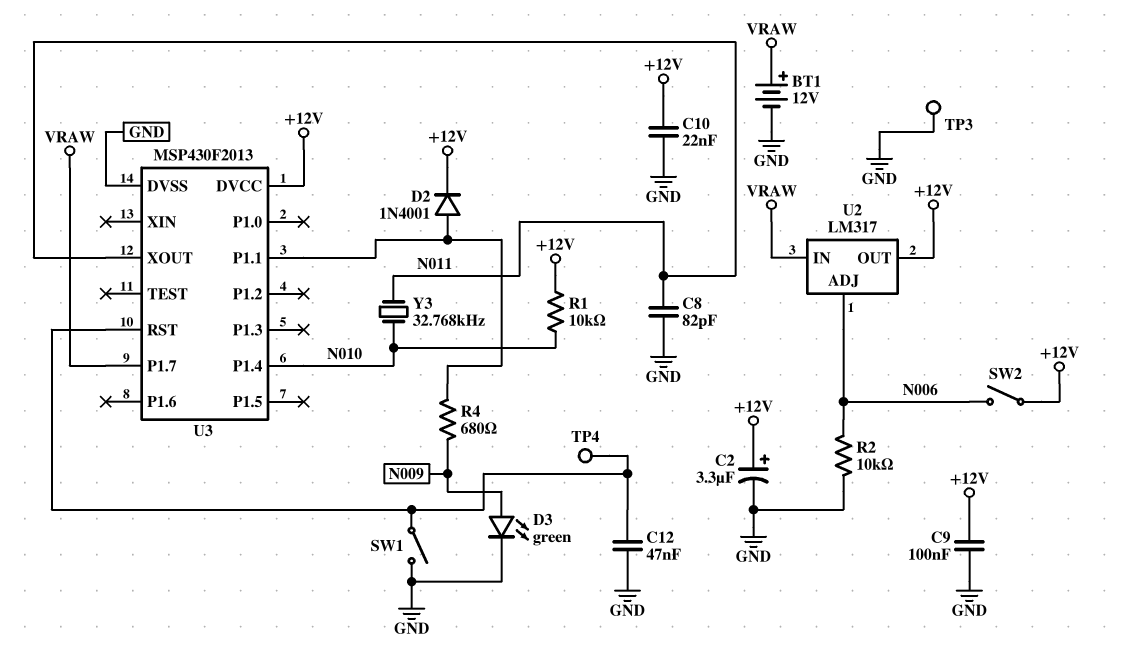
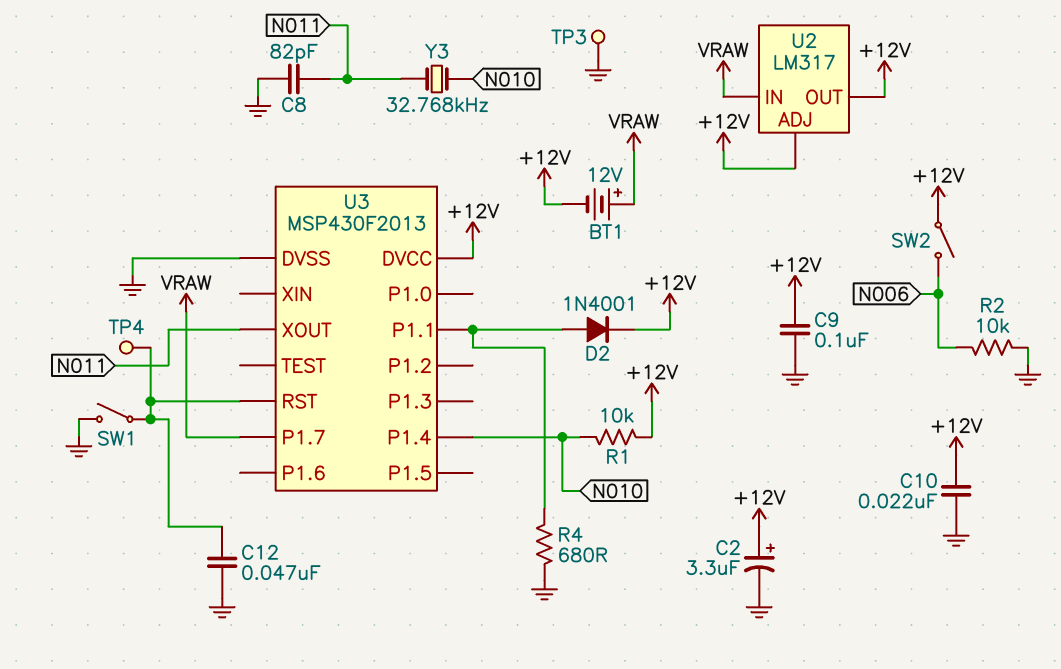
BT1: 12V (plus VRAW, minus GND) -> 12V (plus VRAW, minus +12V)
D3: LED green (A N009, K GND) -> none
R4: 680 (N009, U3/P1.1) -> 680 (GND, U3/P1.1)
U2 pin ADJ: N006 -> +12V

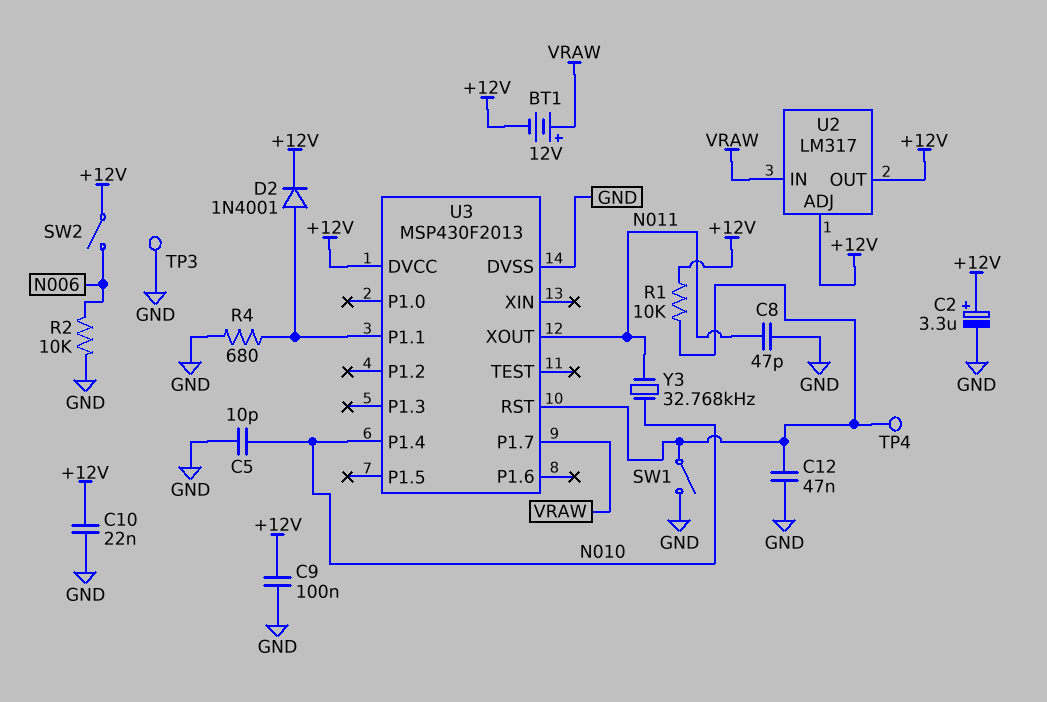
C5: none -> 10pF (GND, N010)
C8: 82pF (GND, N011) -> 47pF (GND, N011)
R1: 10k (+12V, N010) -> 10k (+12V, U3/RST)

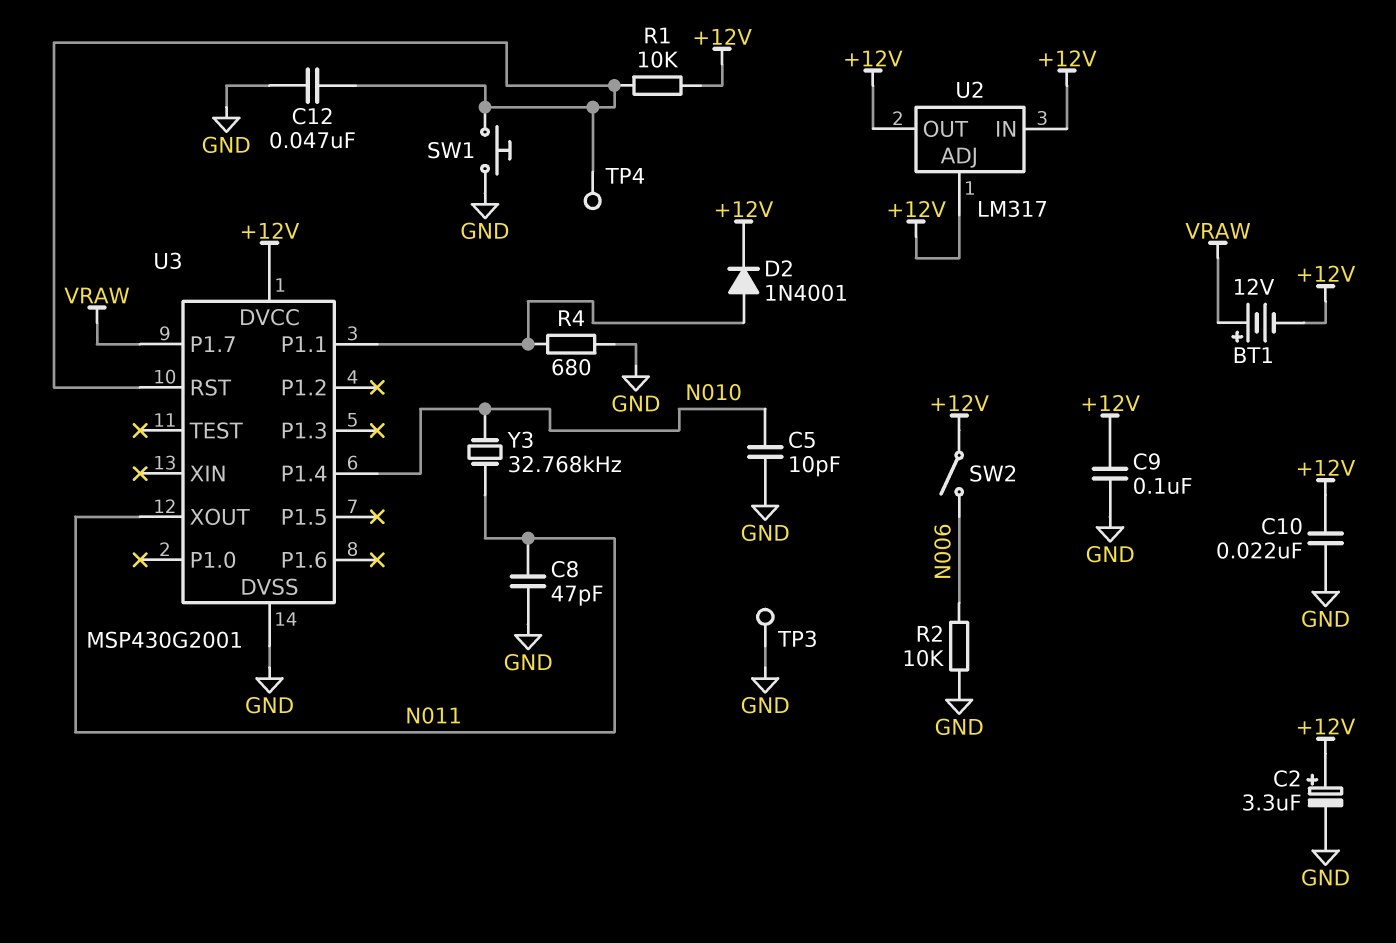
SW1: switch (GND, U3/RST) -> button (GND, U3/RST)
U2 pin IN: VRAW -> +12V
U3: MSP430F2013 -> MSP430G2001

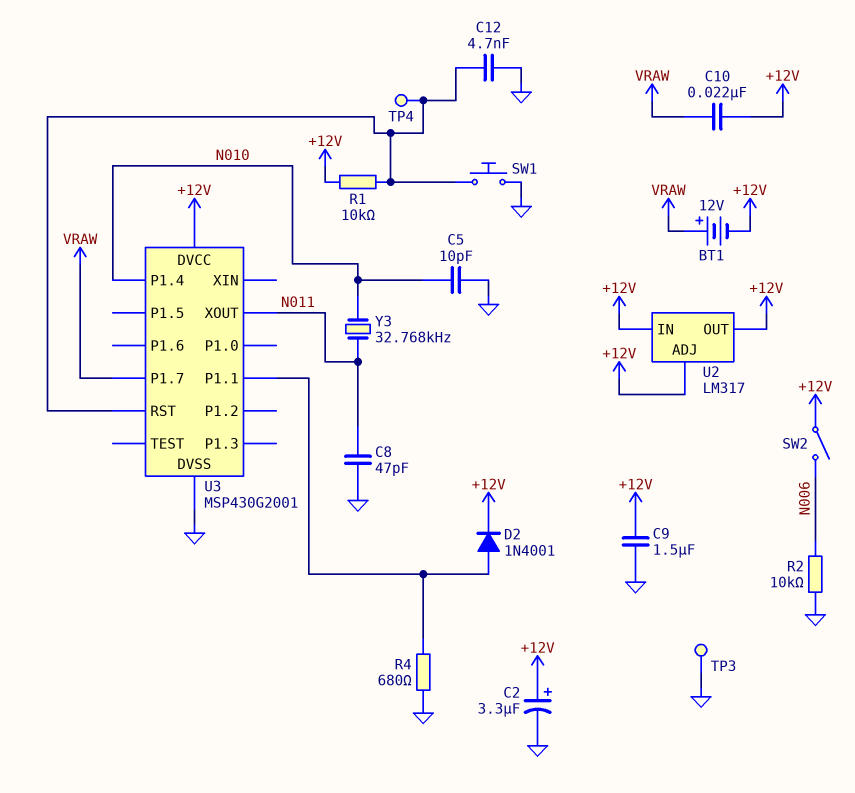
C9: 100nF (+12V, GND) -> 1.5uF (+12V, GND)
C10: 22nF (+12V, GND) -> 22nF (+12V, VRAW)
C12: 47nF (GND, U3/RST) -> 4.7nF (GND, U3/RST)

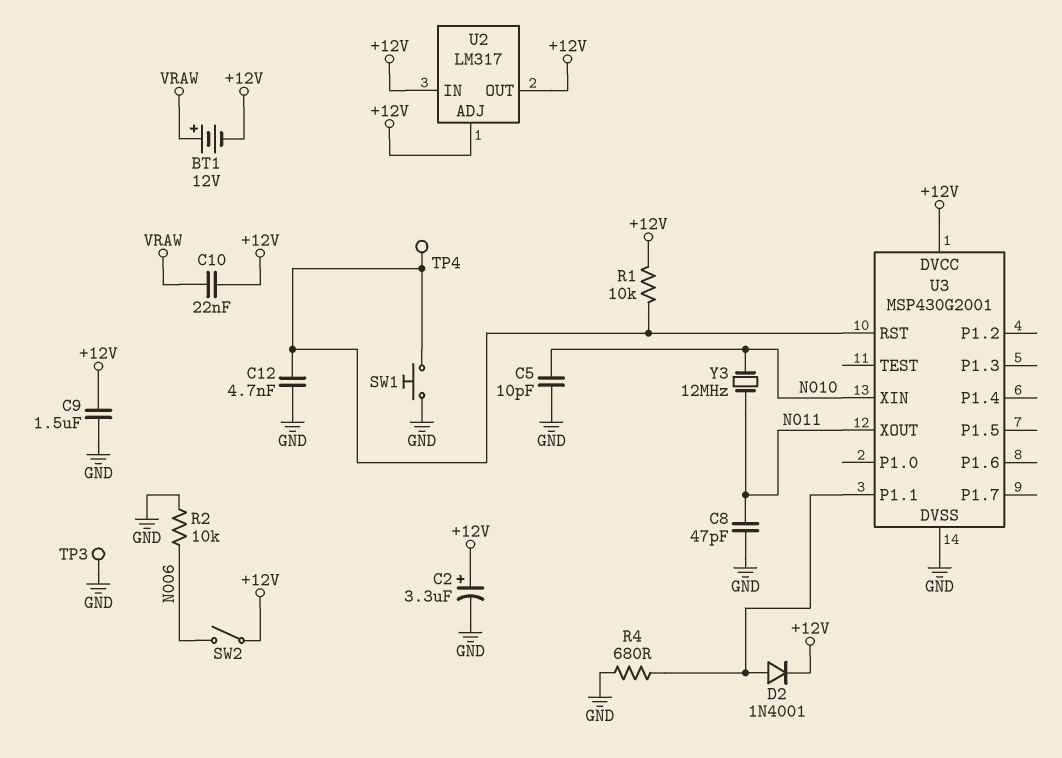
U3 pin P1.4: N010 -> none
U3 pin P1.7: VRAW -> none
U3 pin XIN: none -> N010
Y3: 32.768kHz (N010, N011) -> 12MHz (N010, N011)

